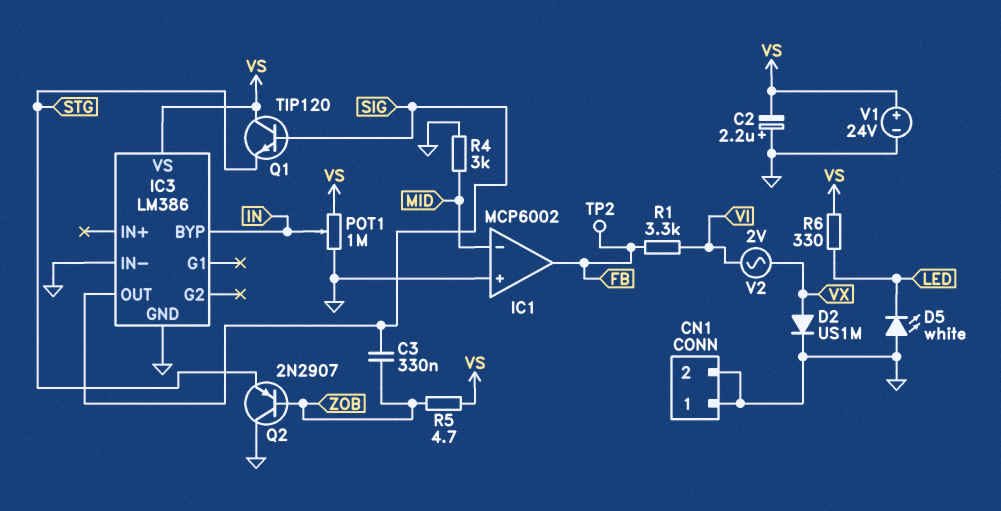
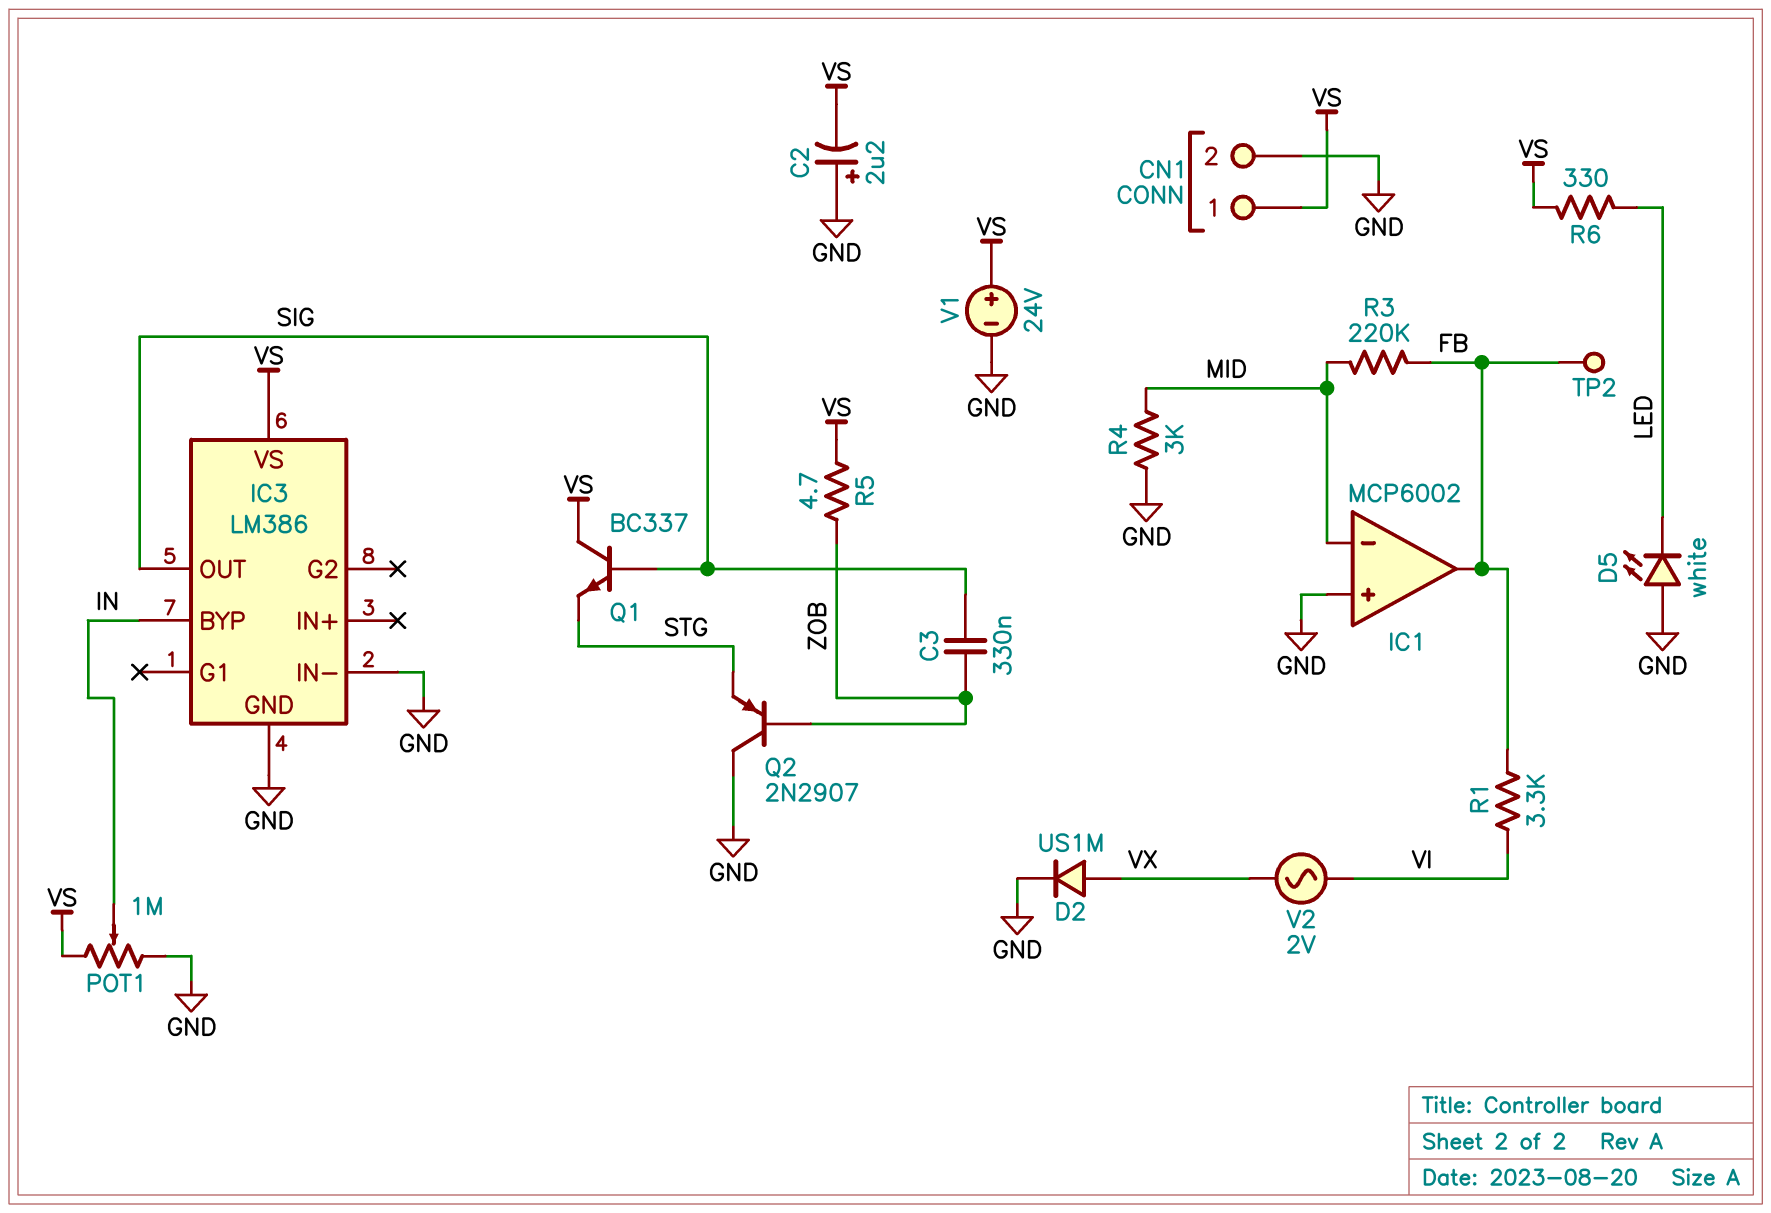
CN1 pin 1: GND -> VS
Q1: NPN TIP120 (B SIG, C VS, E STG) -> NPN BC337 (B SIG, C VS, E STG)
R3: none -> 220k (FB, MID)

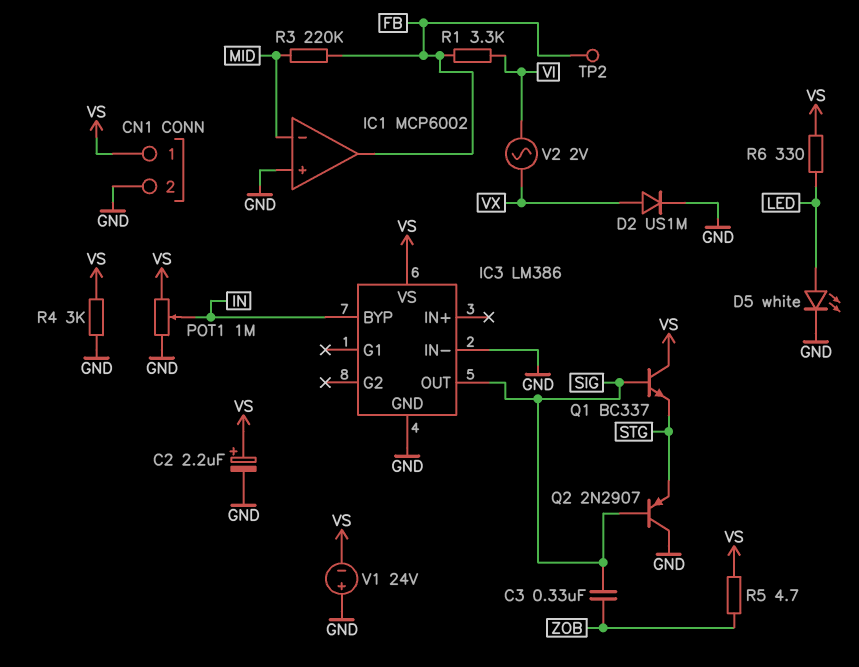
C2: 2.2uF (plus GND, minus VS) -> 2.2uF (plus VS, minus GND)
D5: LED white (A GND, K LED) -> LED white (A LED, K GND)
Q2: PNP 2N2907 (B ZOB, C GND, E STG) -> PNP 2N2907 (B SIG, C GND, E STG)
R4: 3k (GND, MID) -> 3k (GND, VS)
V1: 24V (plus VS, minus GND) -> 24V (plus GND, minus VS)

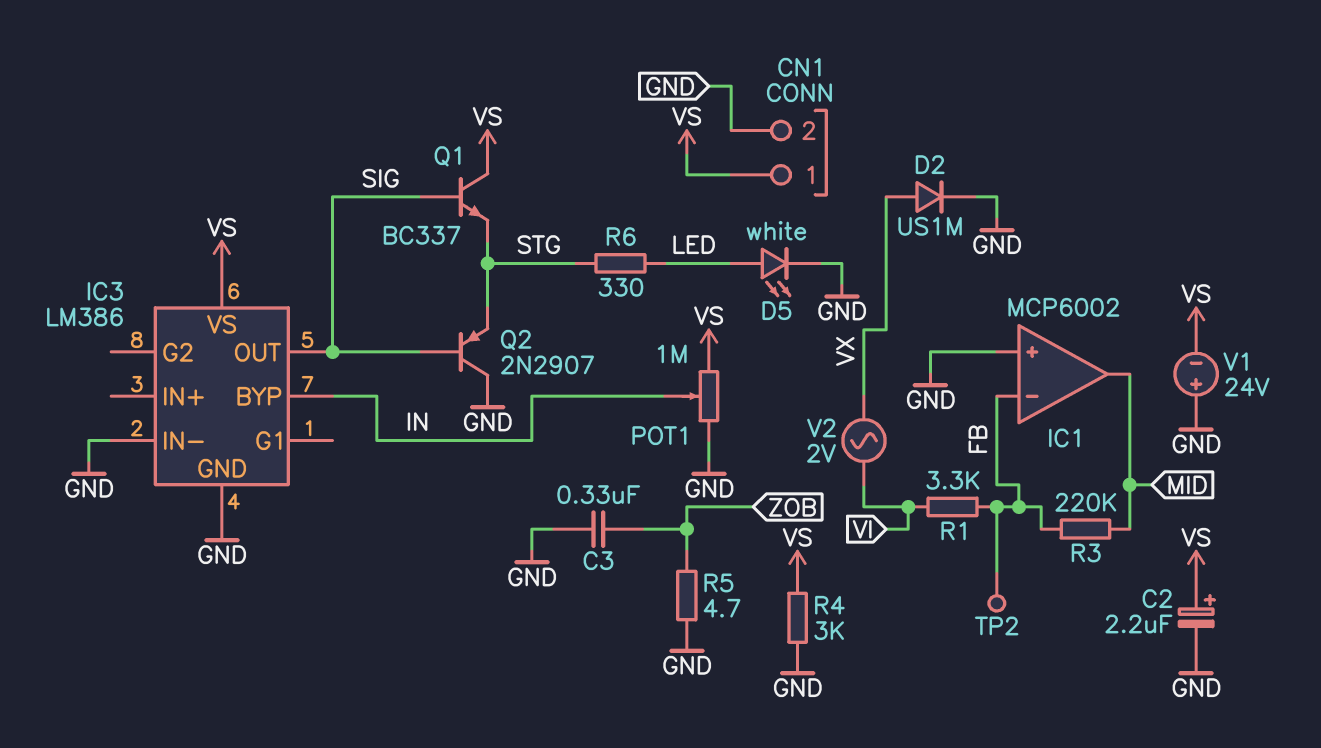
C3: 330nF (SIG, ZOB) -> 330nF (GND, ZOB)
IC1 pin in-: MID -> FB
IC1 pin out: FB -> MID
R5: 4.7 (VS, ZOB) -> 4.7 (GND, ZOB)
R6: 330 (LED, VS) -> 330 (LED, STG)

